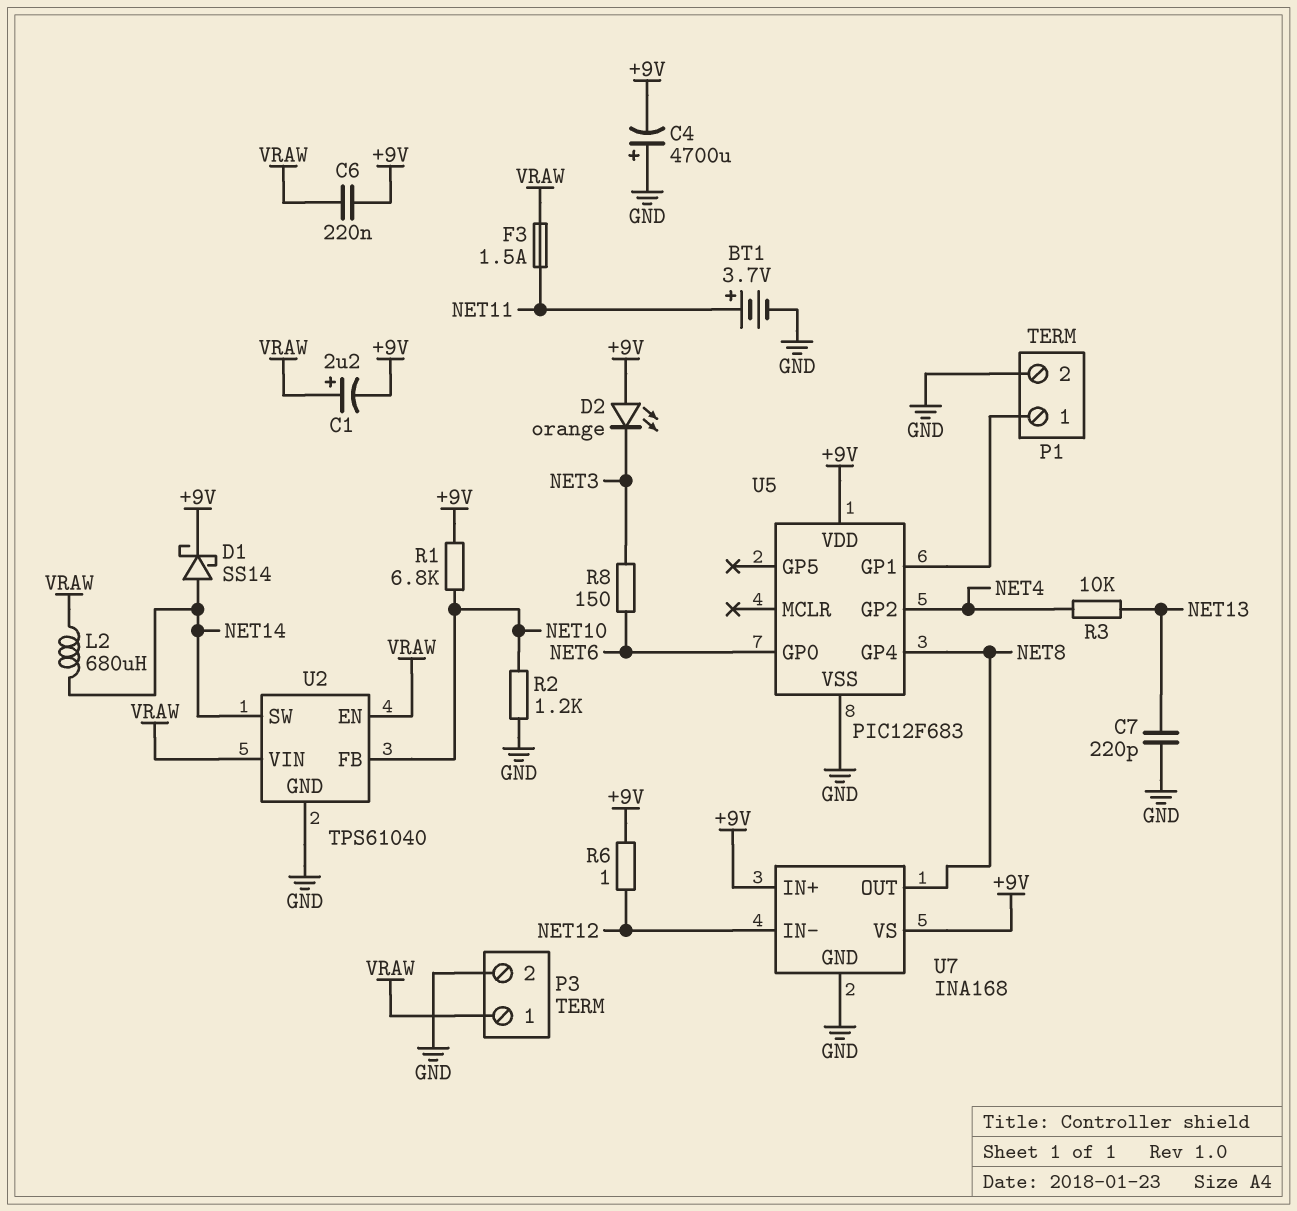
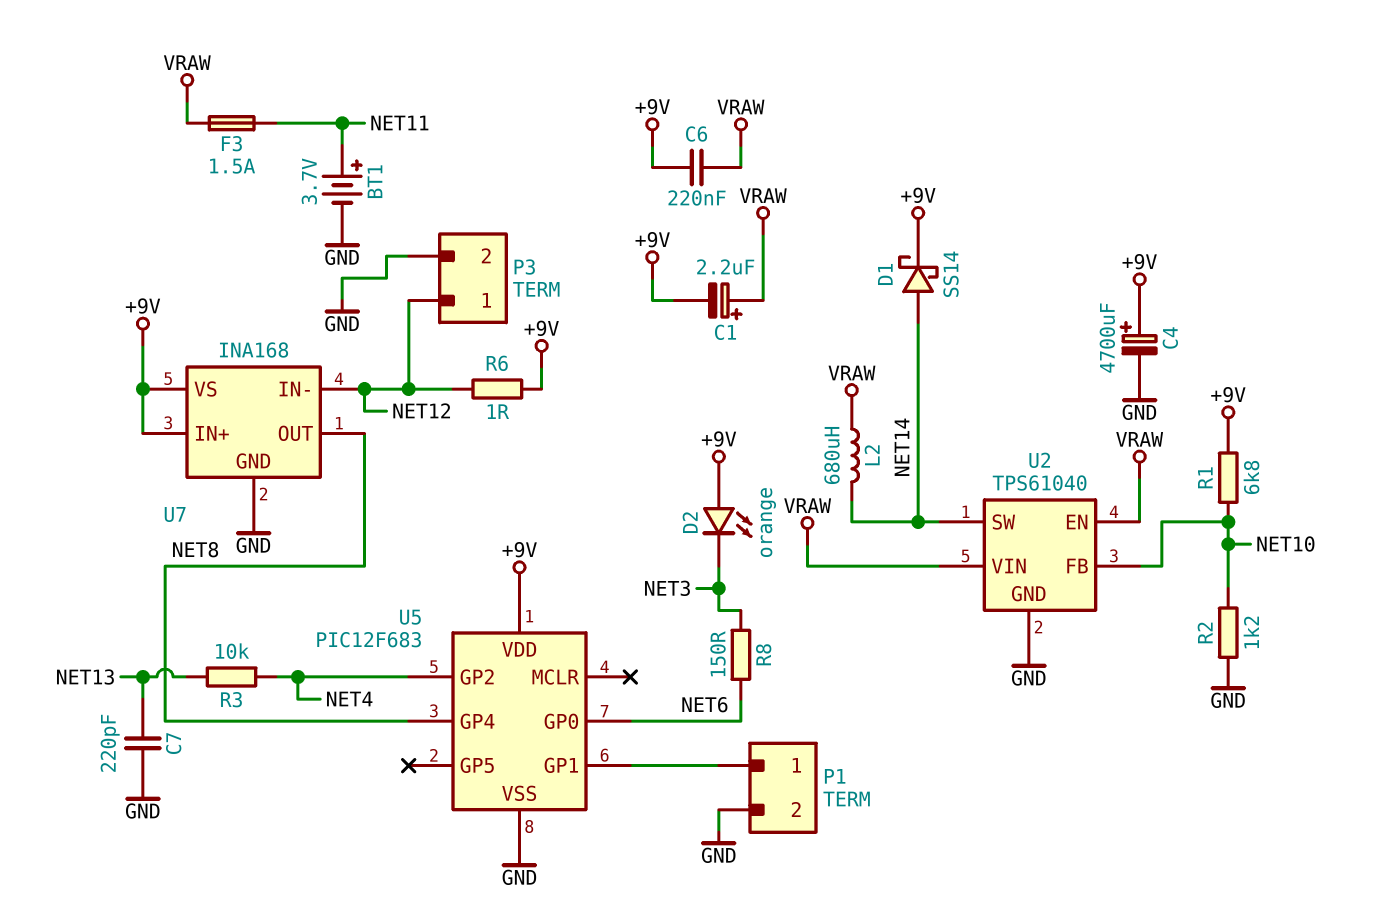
C4: 4700uF (plus GND, minus +9V) -> 4700uF (plus +9V, minus GND)
P3 pin 1: VRAW -> NET12

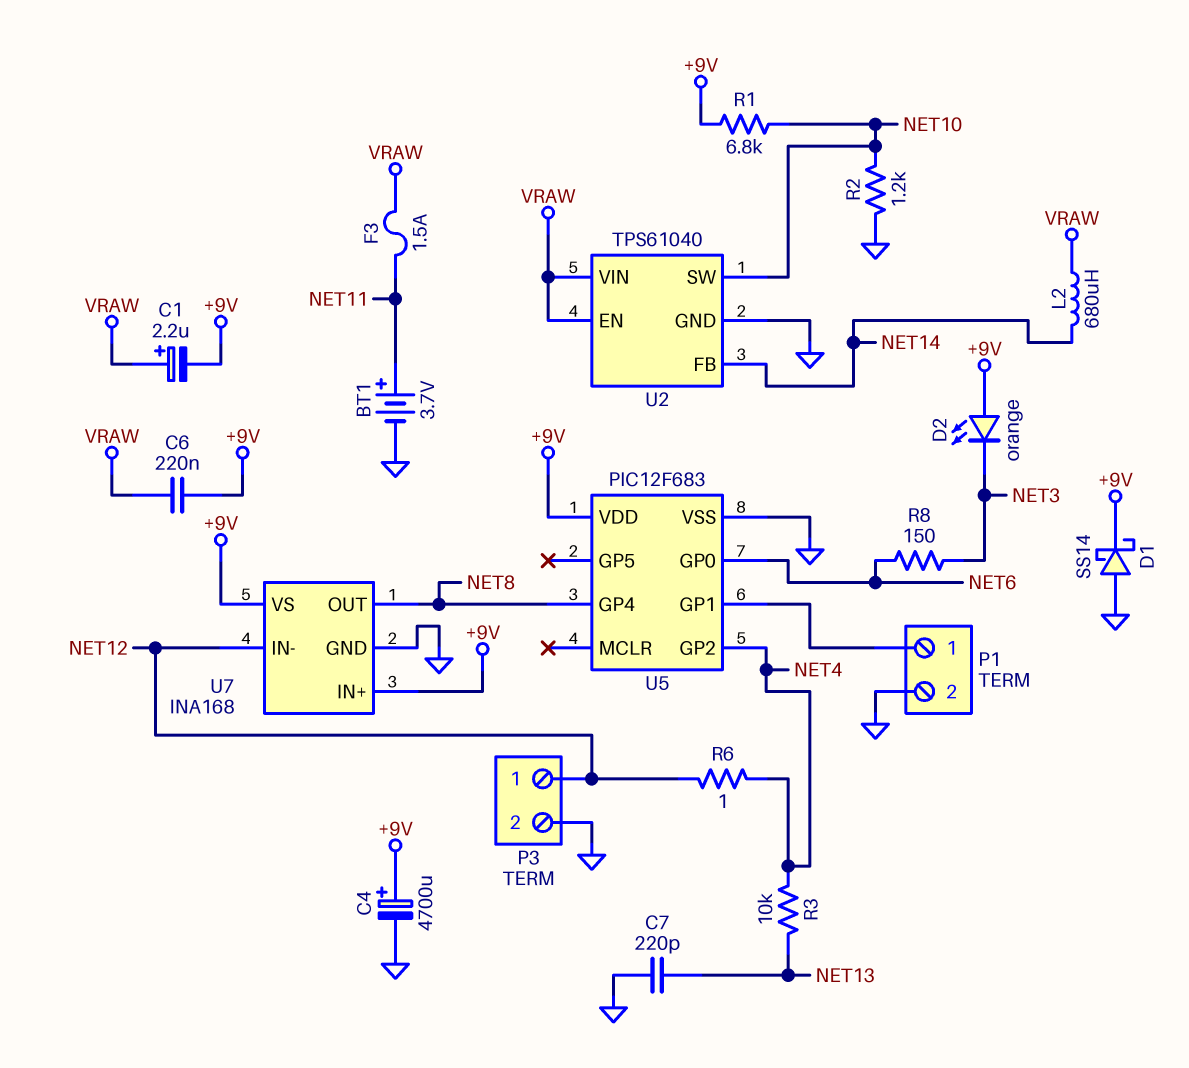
D1: schottky SS14 (A NET14, K +9V) -> schottky SS14 (A GND, K +9V)
R6: 1 (+9V, NET12) -> 1 (NET4, NET12)
U2 pin FB: NET10 -> NET14
U2 pin SW: NET14 -> NET10

